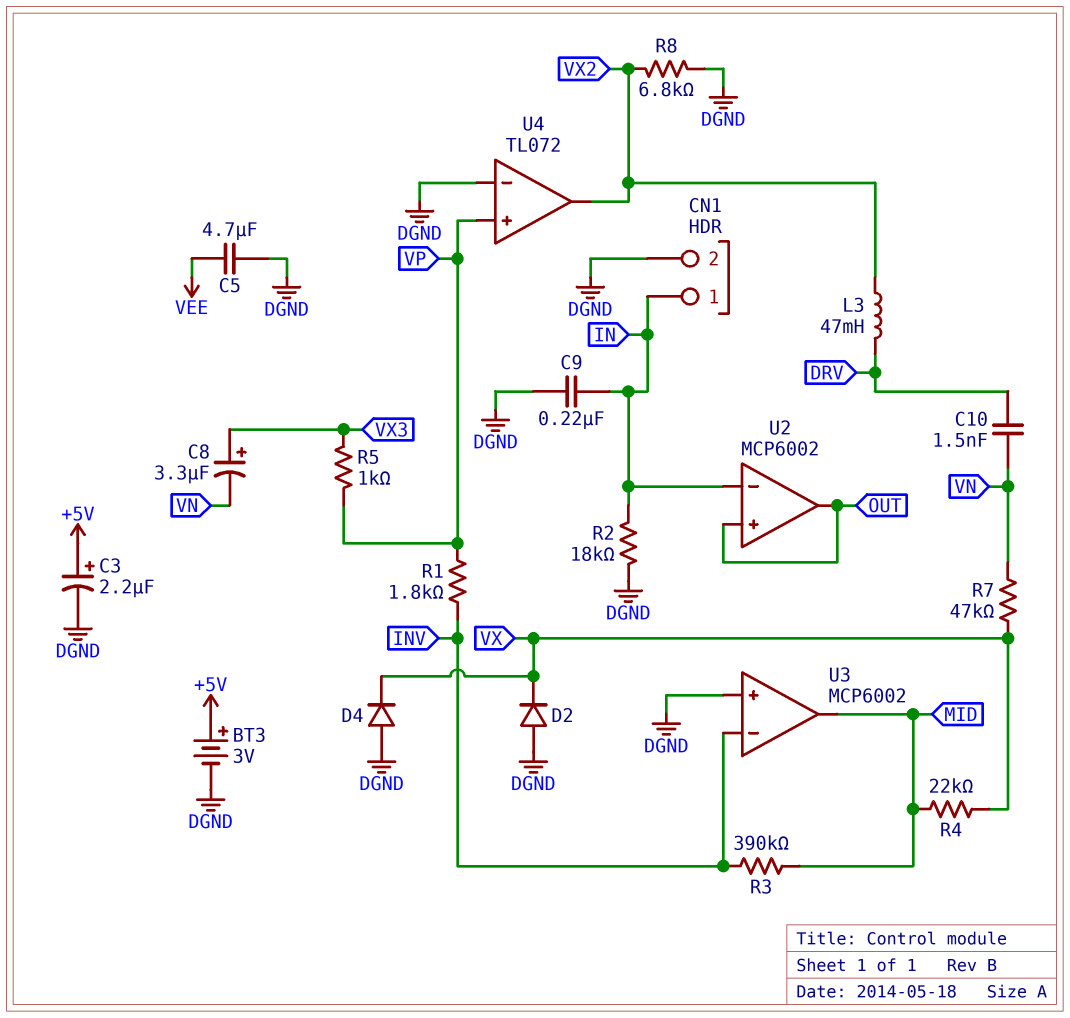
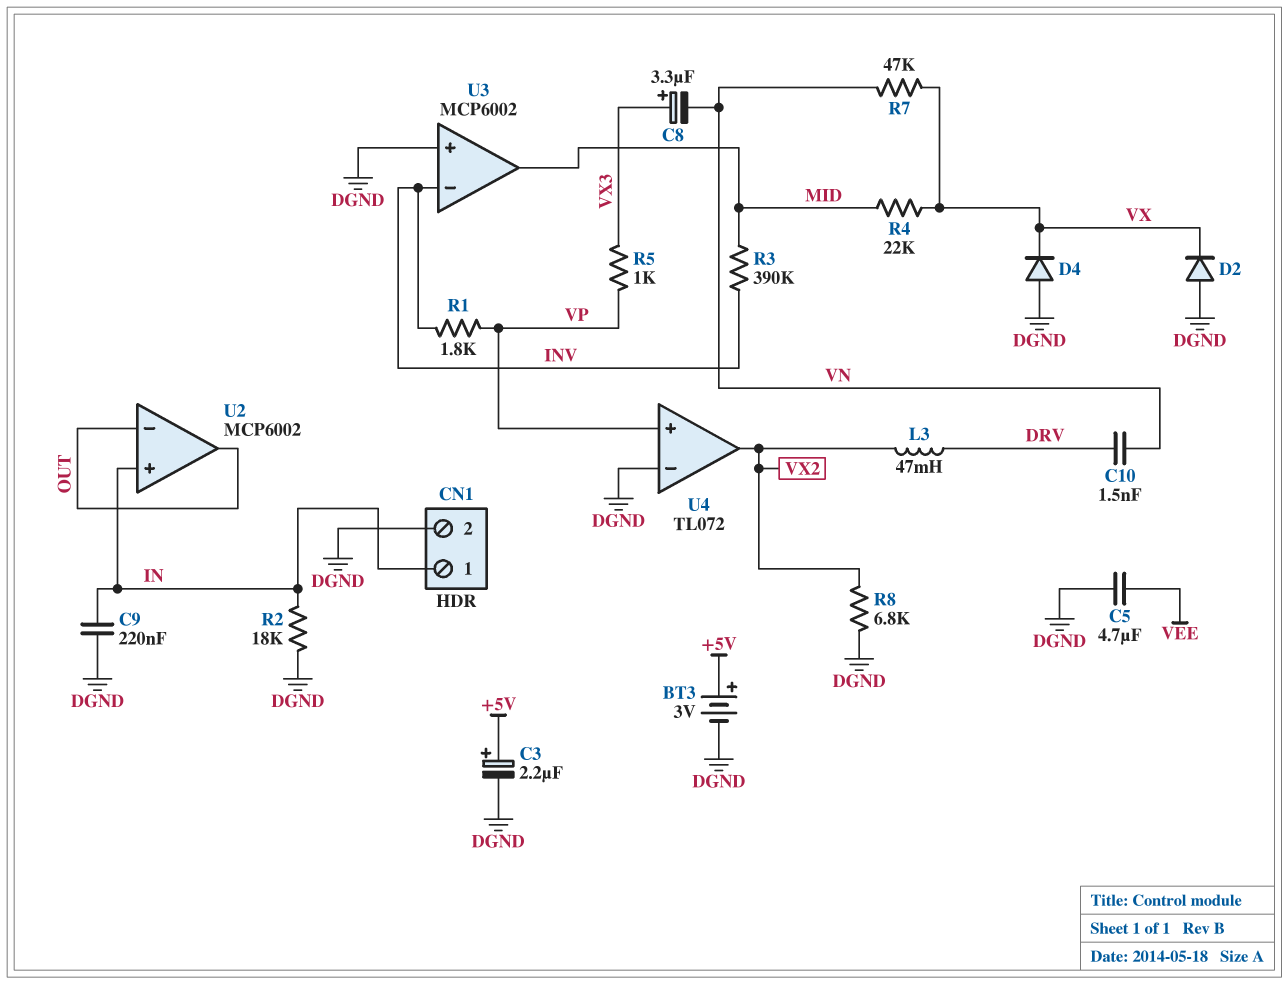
U2 pin in+: OUT -> IN
U2 pin in-: IN -> OUT

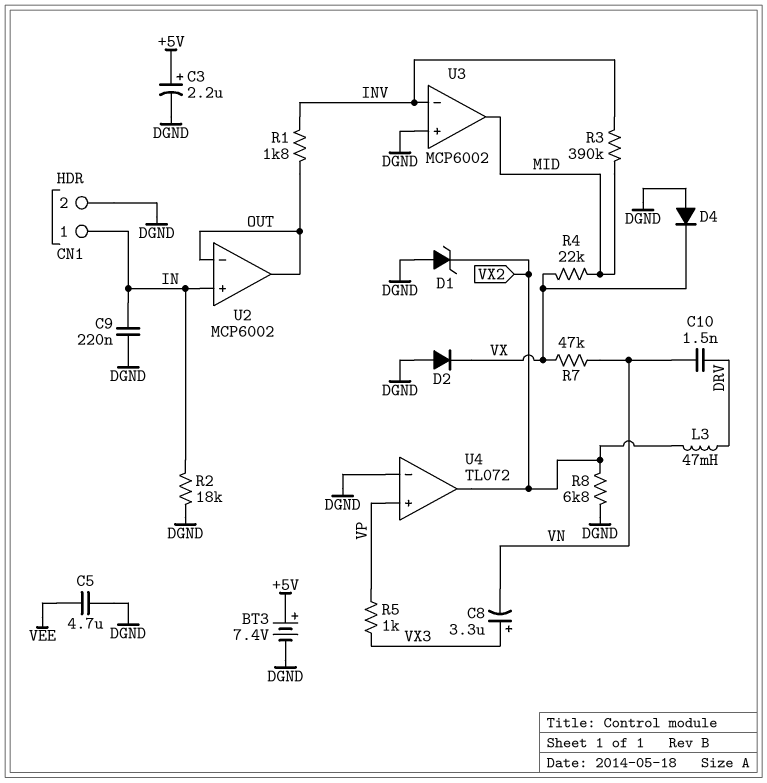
BT3: 3V (plus +5V, minus DGND) -> 7.4V (plus +5V, minus DGND)
D1: none -> zener (A DGND, K VX2)
R1: 1.8k (INV, VP) -> 1.8k (INV, OUT)

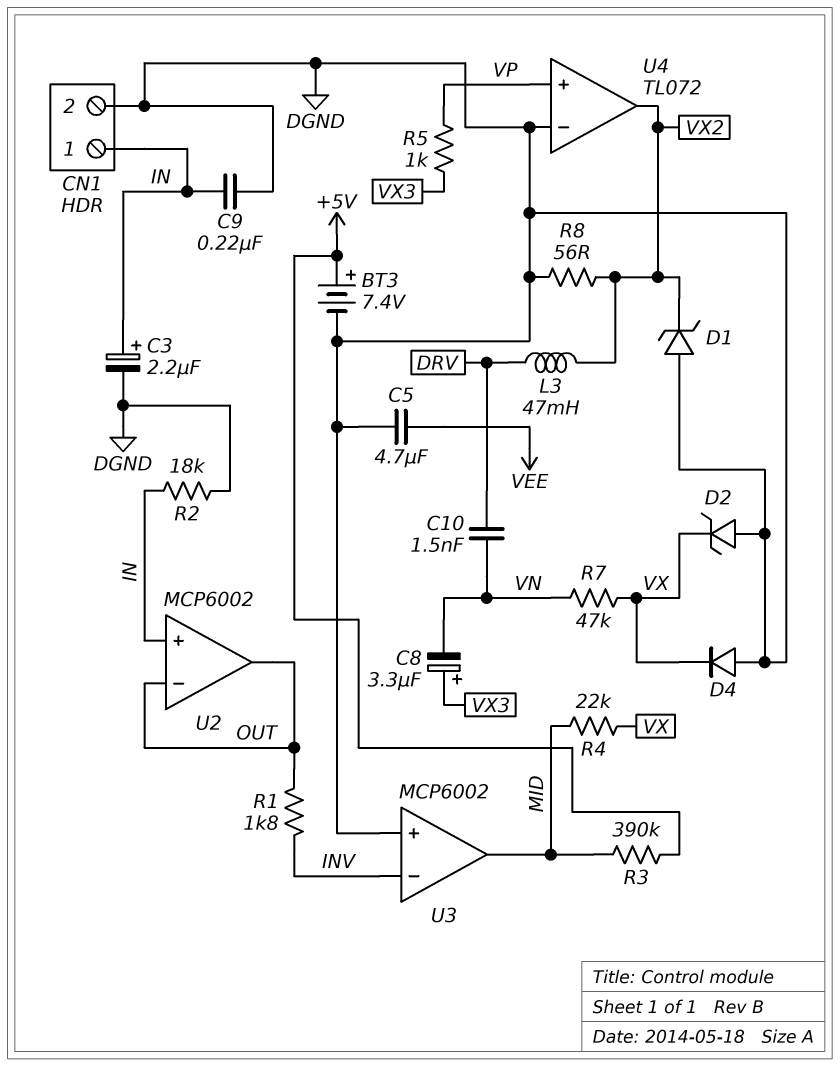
C3: 2.2uF (plus +5V, minus DGND) -> 2.2uF (plus IN, minus DGND)
D2: diode (A DGND, K VX) -> zener (A DGND, K VX)
R3: 390k (INV, MID) -> 390k (+5V, MID)
R8: 6.8k (DGND, VX2) -> 56 (DGND, VX2)

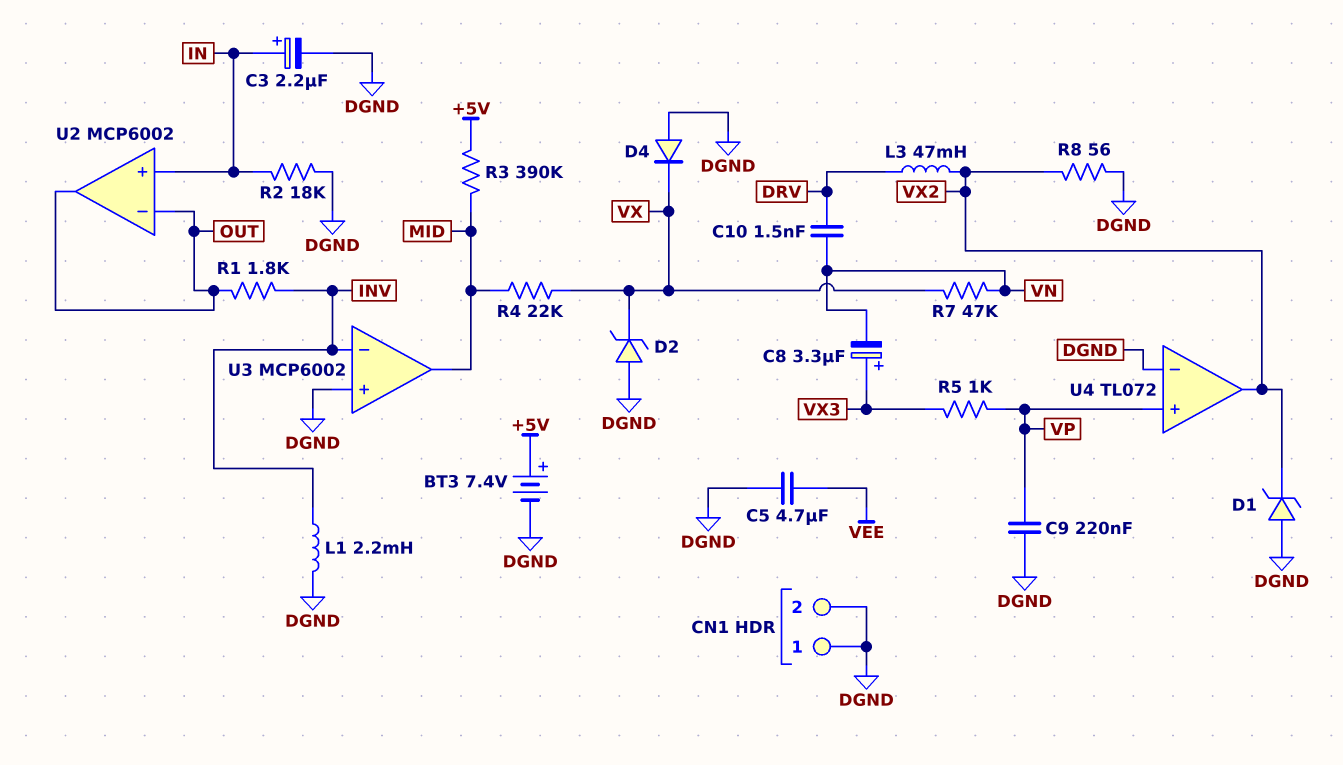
C9: 220nF (DGND, IN) -> 220nF (DGND, VP)
CN1 pin 1: IN -> DGND
L1: none -> 2.2mH (DGND, INV)

